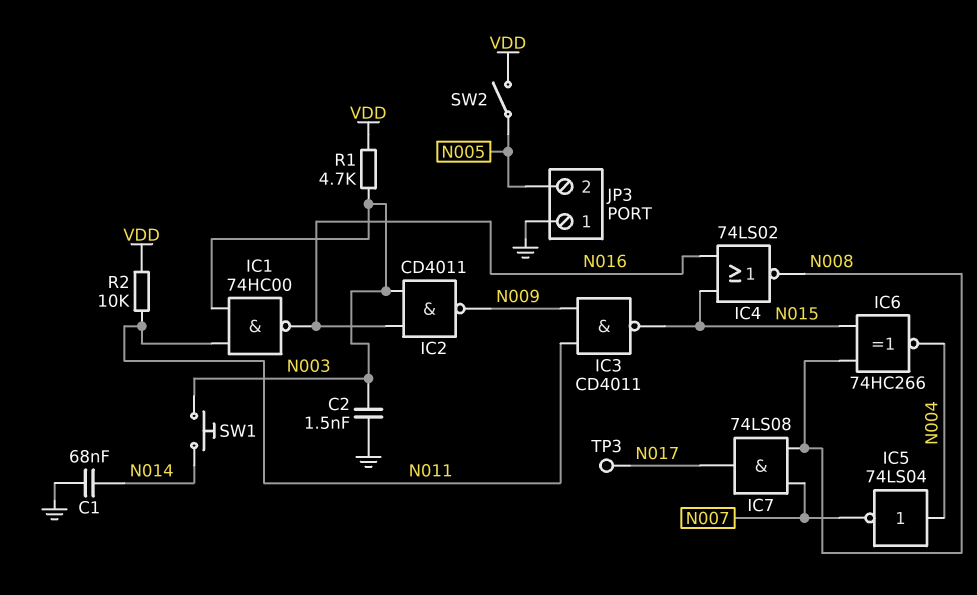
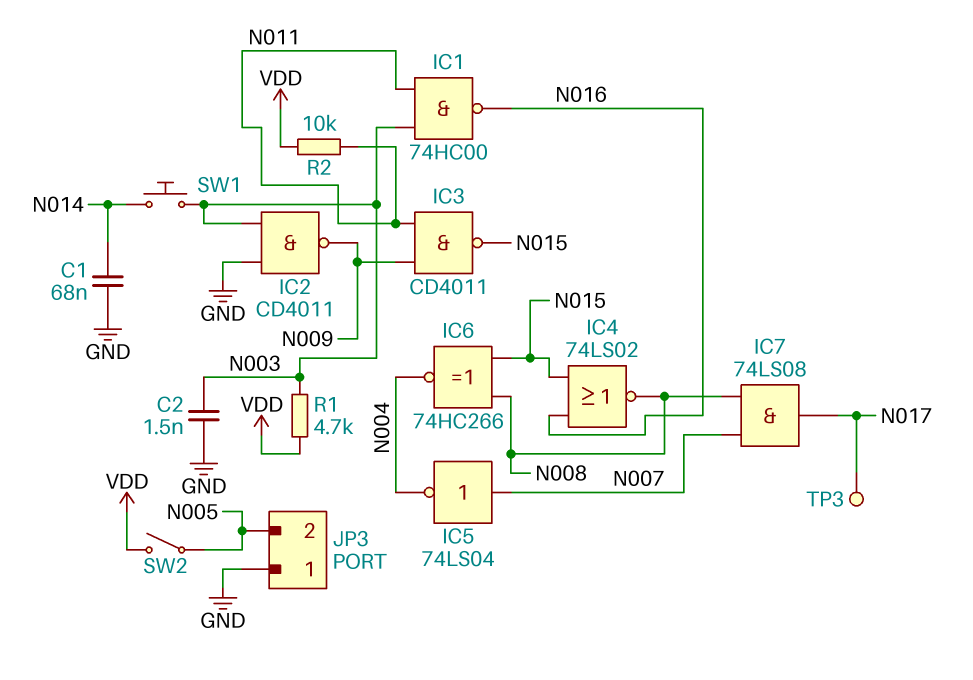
IC2: NAND CD4011 (in N003, in N016, out N009) -> NAND CD4011 (in GND, in N003, out N009)
IC5: NOT 74LS04 (in N004, out N007) -> NOT 74LS04 (in N007, out N004)

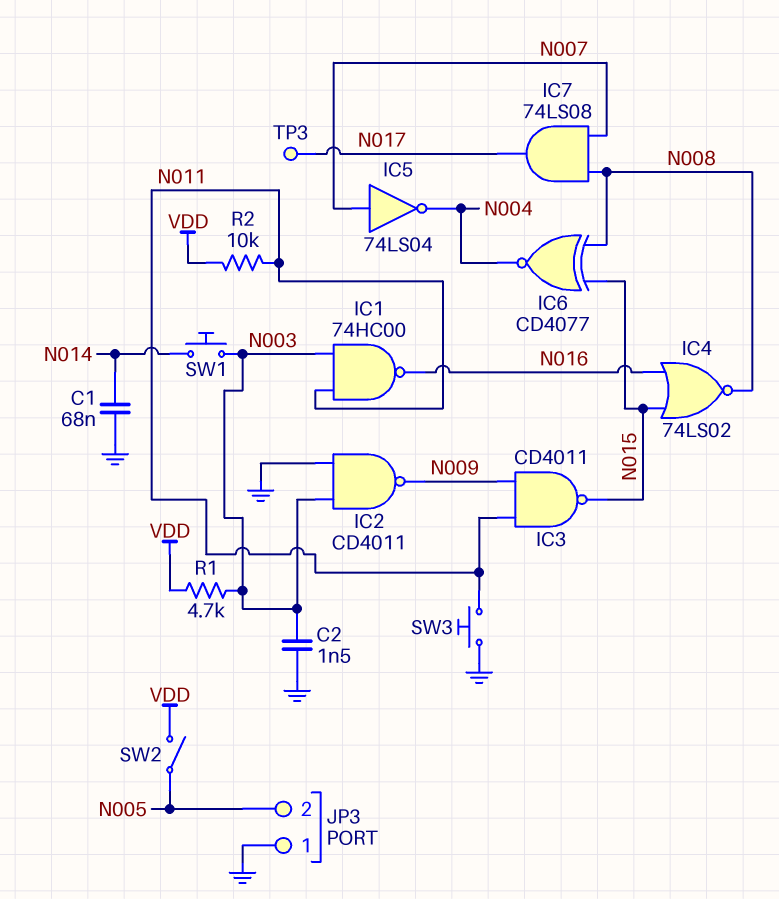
IC6: XNOR 74HC266 (in N008, in N015, out N004) -> XNOR CD4077 (in N008, in N015, out N004)
SW3: none -> button (GND, N011)

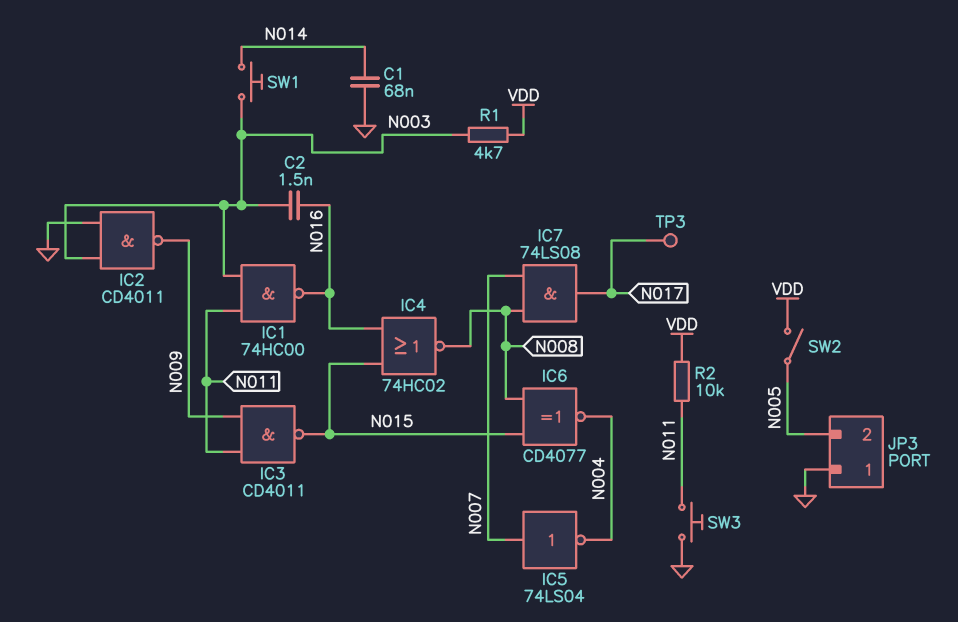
C2: 1.5nF (GND, N003) -> 1.5nF (N003, N016)
IC4: NOR 74LS02 (in N015, in N016, out N008) -> NOR 74HC02 (in N015, in N016, out N008)

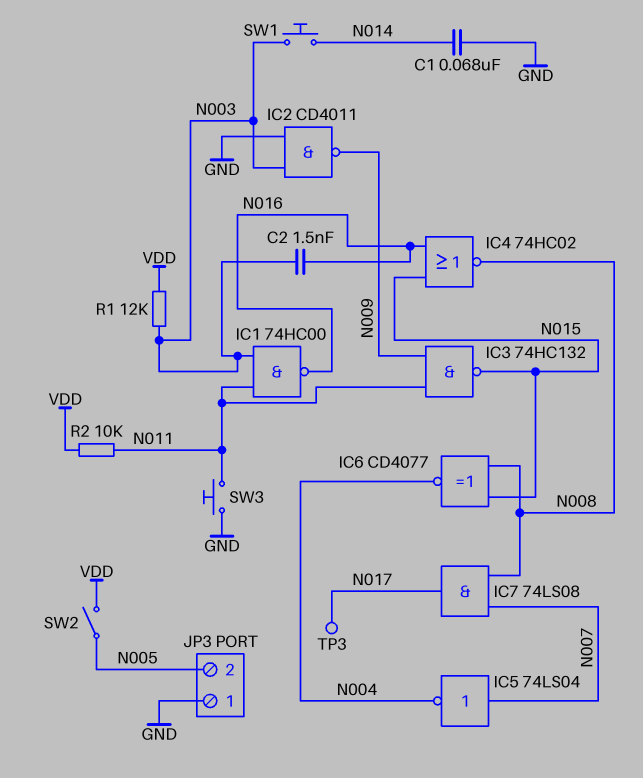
IC3: NAND CD4011 (in N009, in N011, out N015) -> NAND 74HC132 (in N009, in N011, out N015)
R1: 4.7k (N003, VDD) -> 12k (N003, VDD)

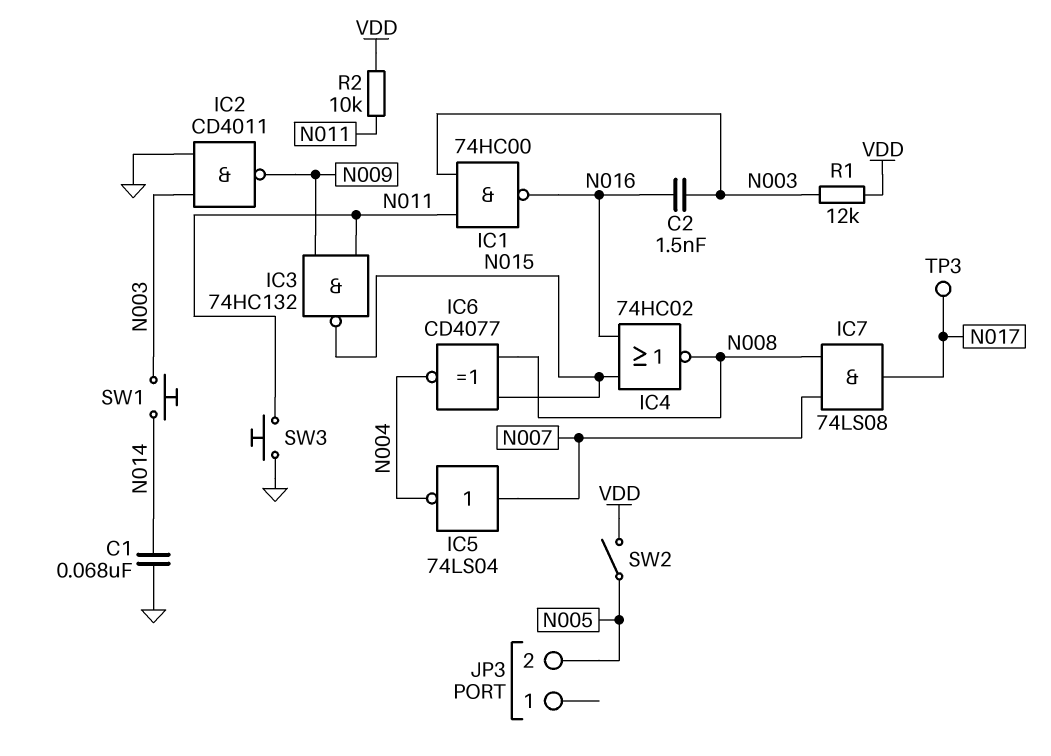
JP3 pin 1: GND -> none

